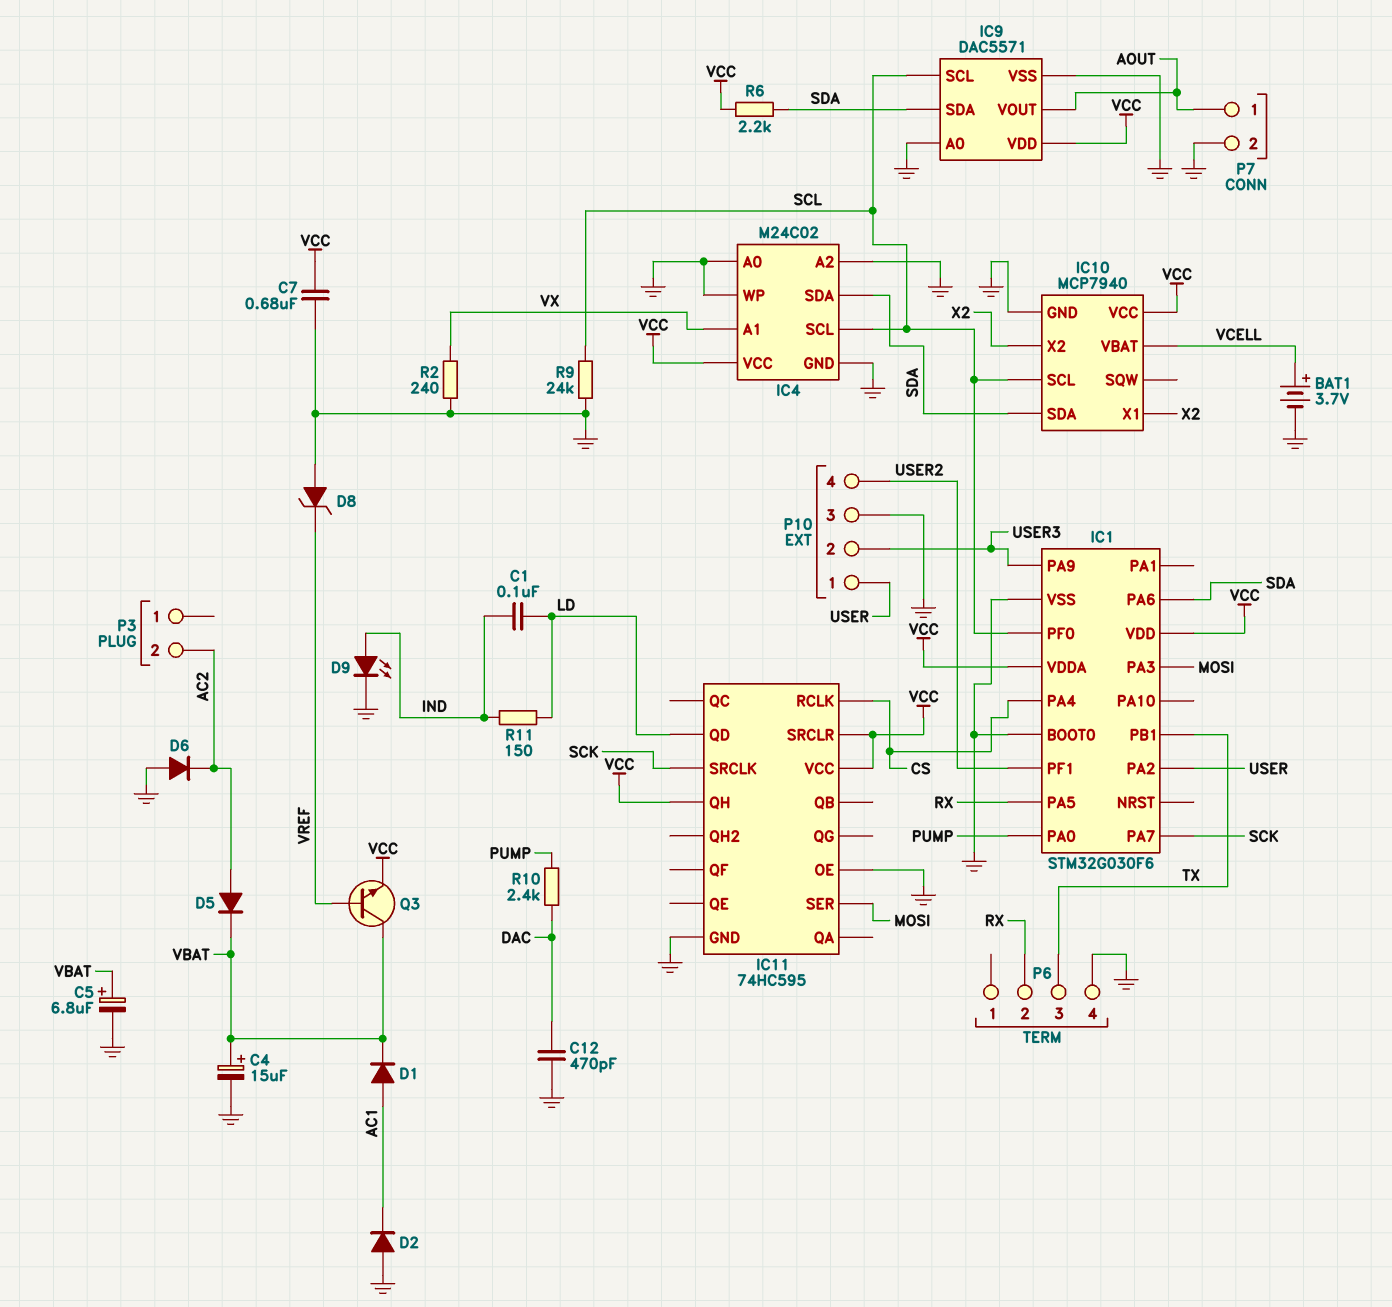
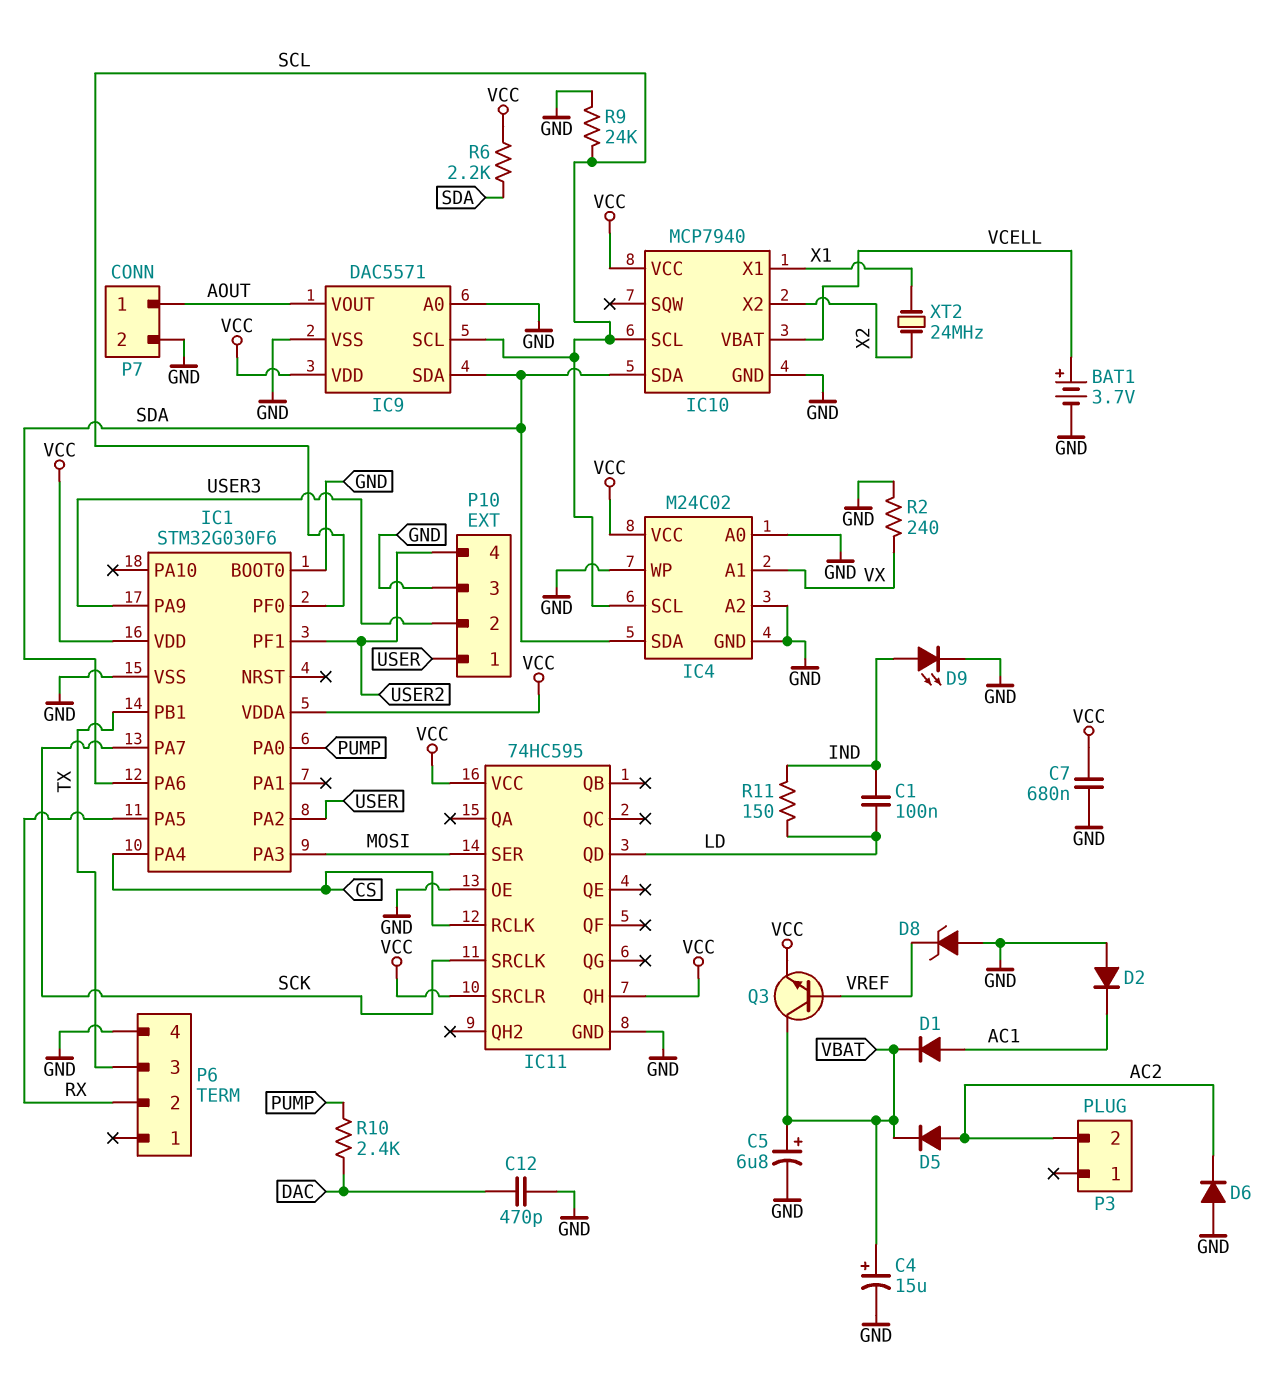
IC10 pin X1: X2 -> X1
XT2: none -> 24MHz (X1, X2)

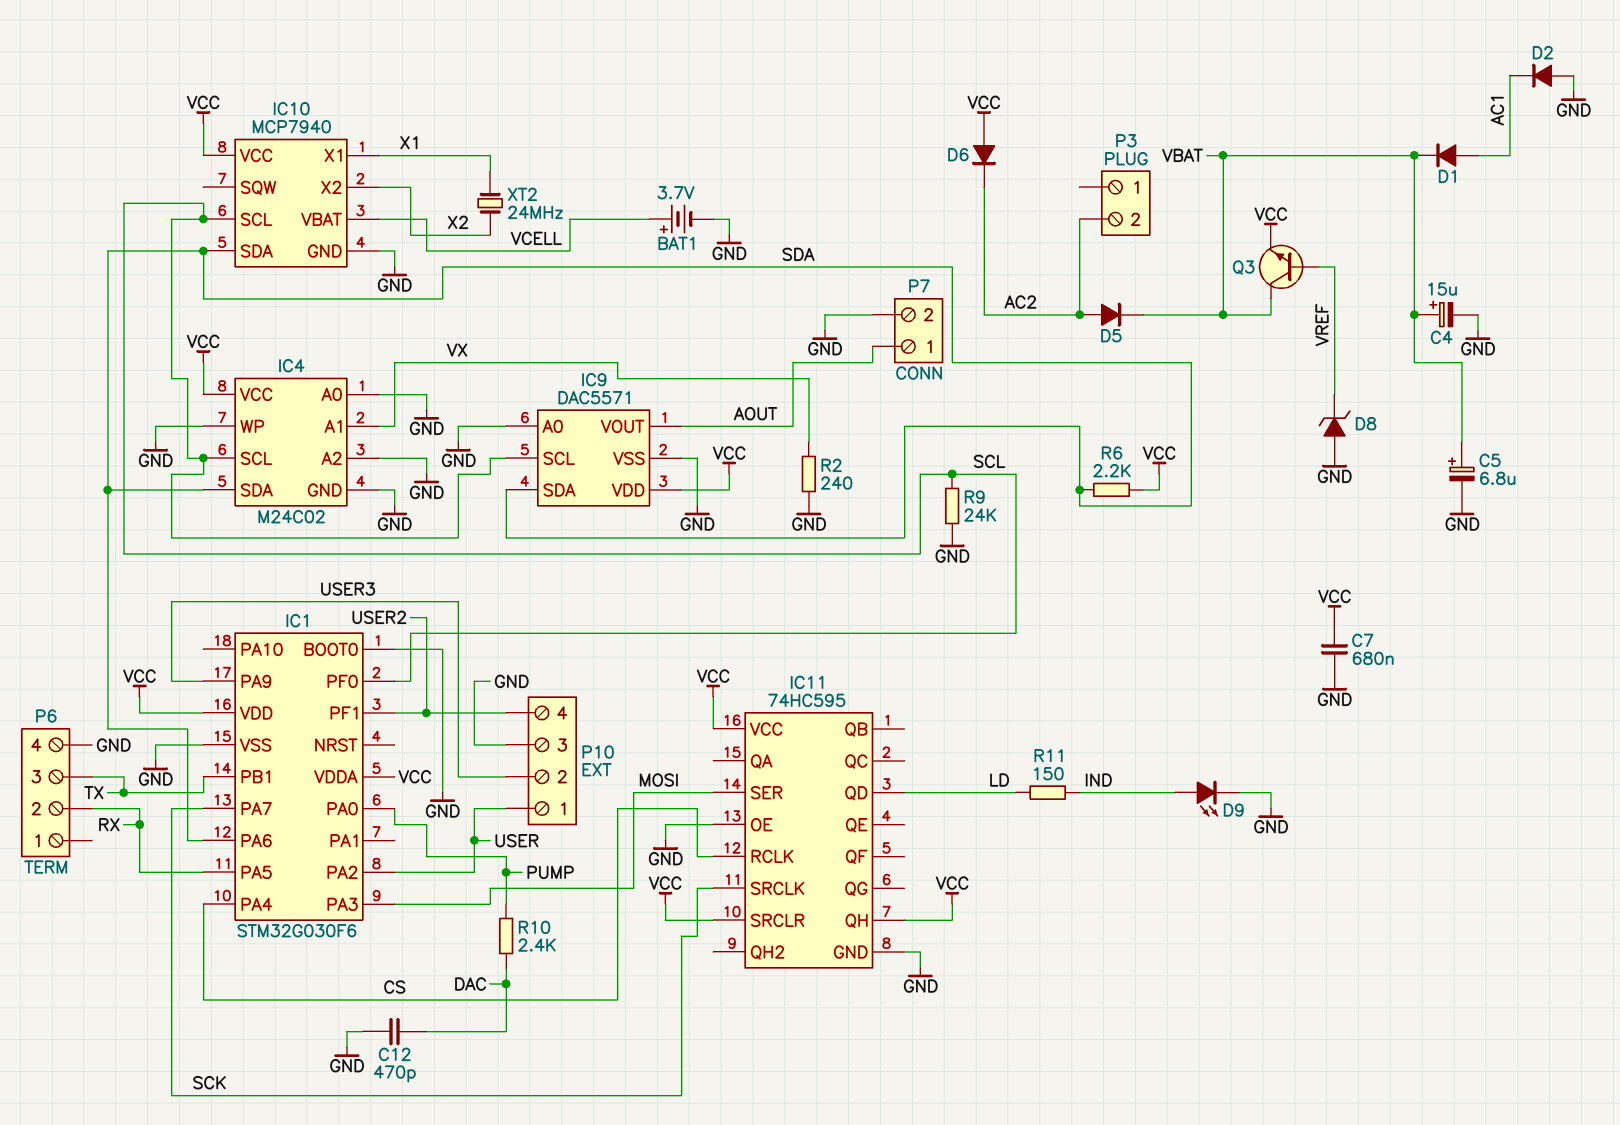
C1: 100nF (IND, LD) -> none
D6: diode (A GND, K AC2) -> diode (A VCC, K AC2)

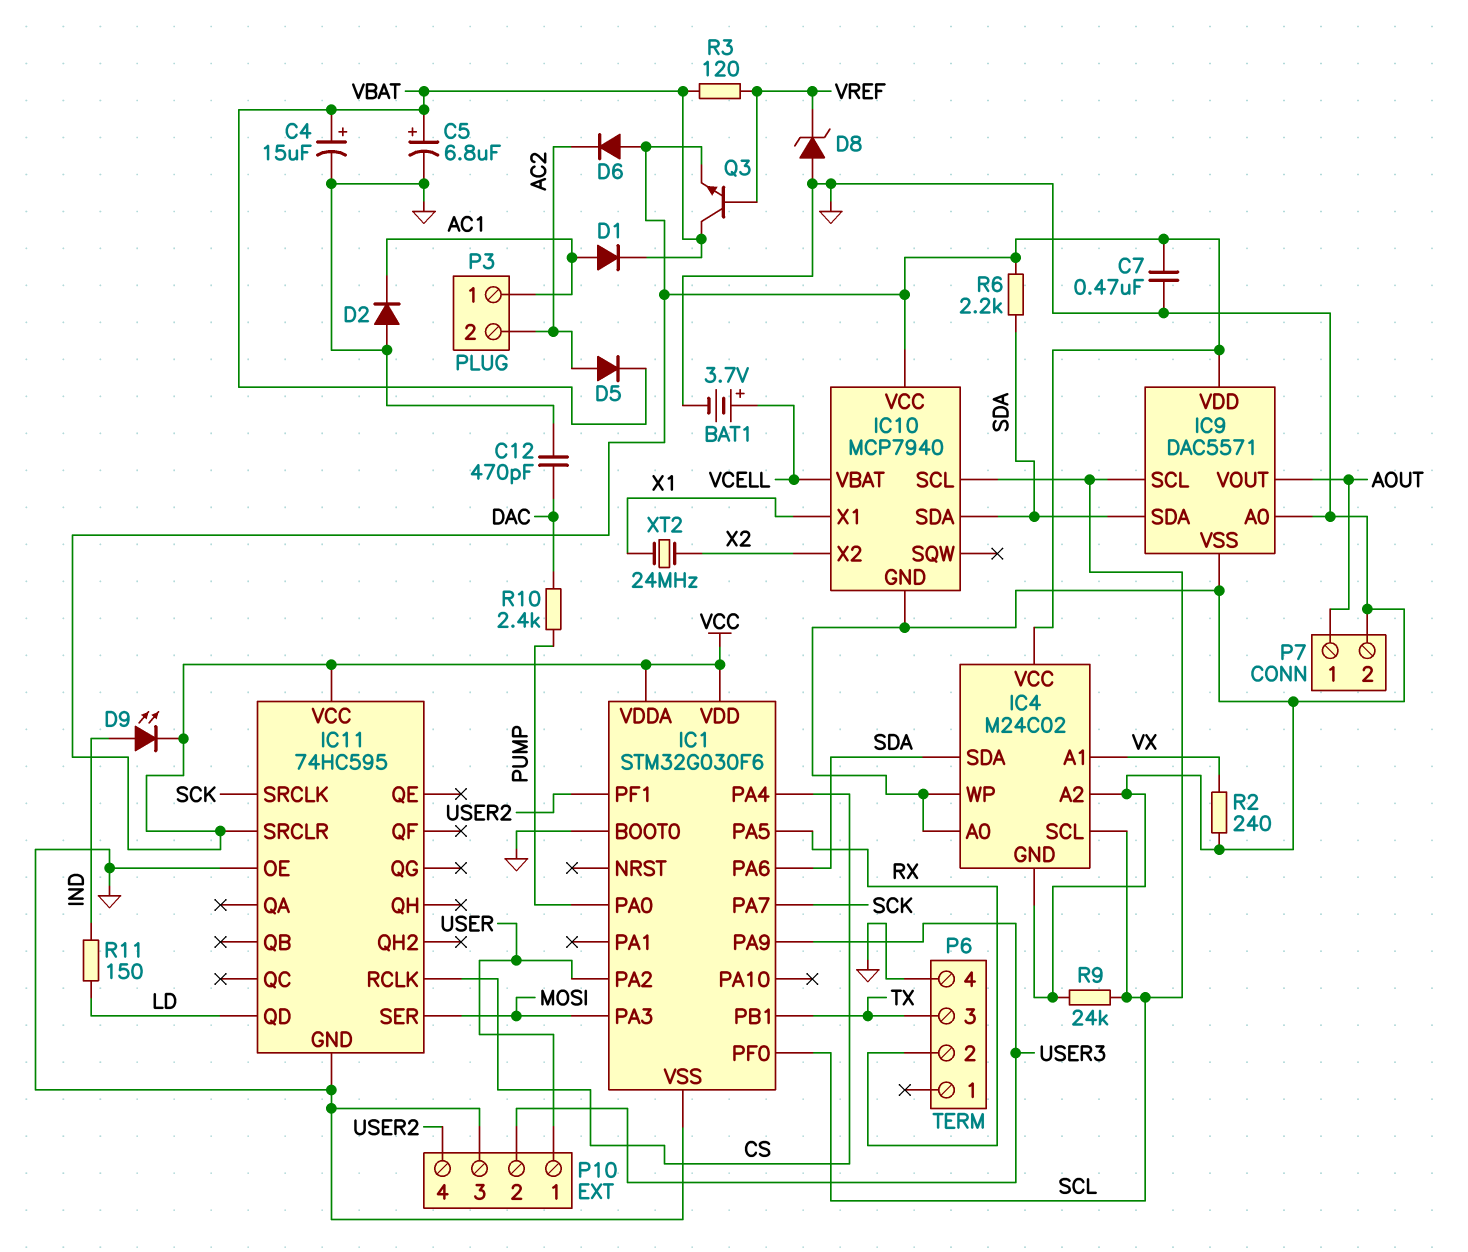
C7: 680nF (GND, VCC) -> 470nF (GND, VCC)
D9: LED (A IND, K GND) -> LED (A IND, K VCC)
IC11 pin QH: VCC -> none
P3 pin 1: none -> AC1
R3: none -> 120 (VBAT, VREF)

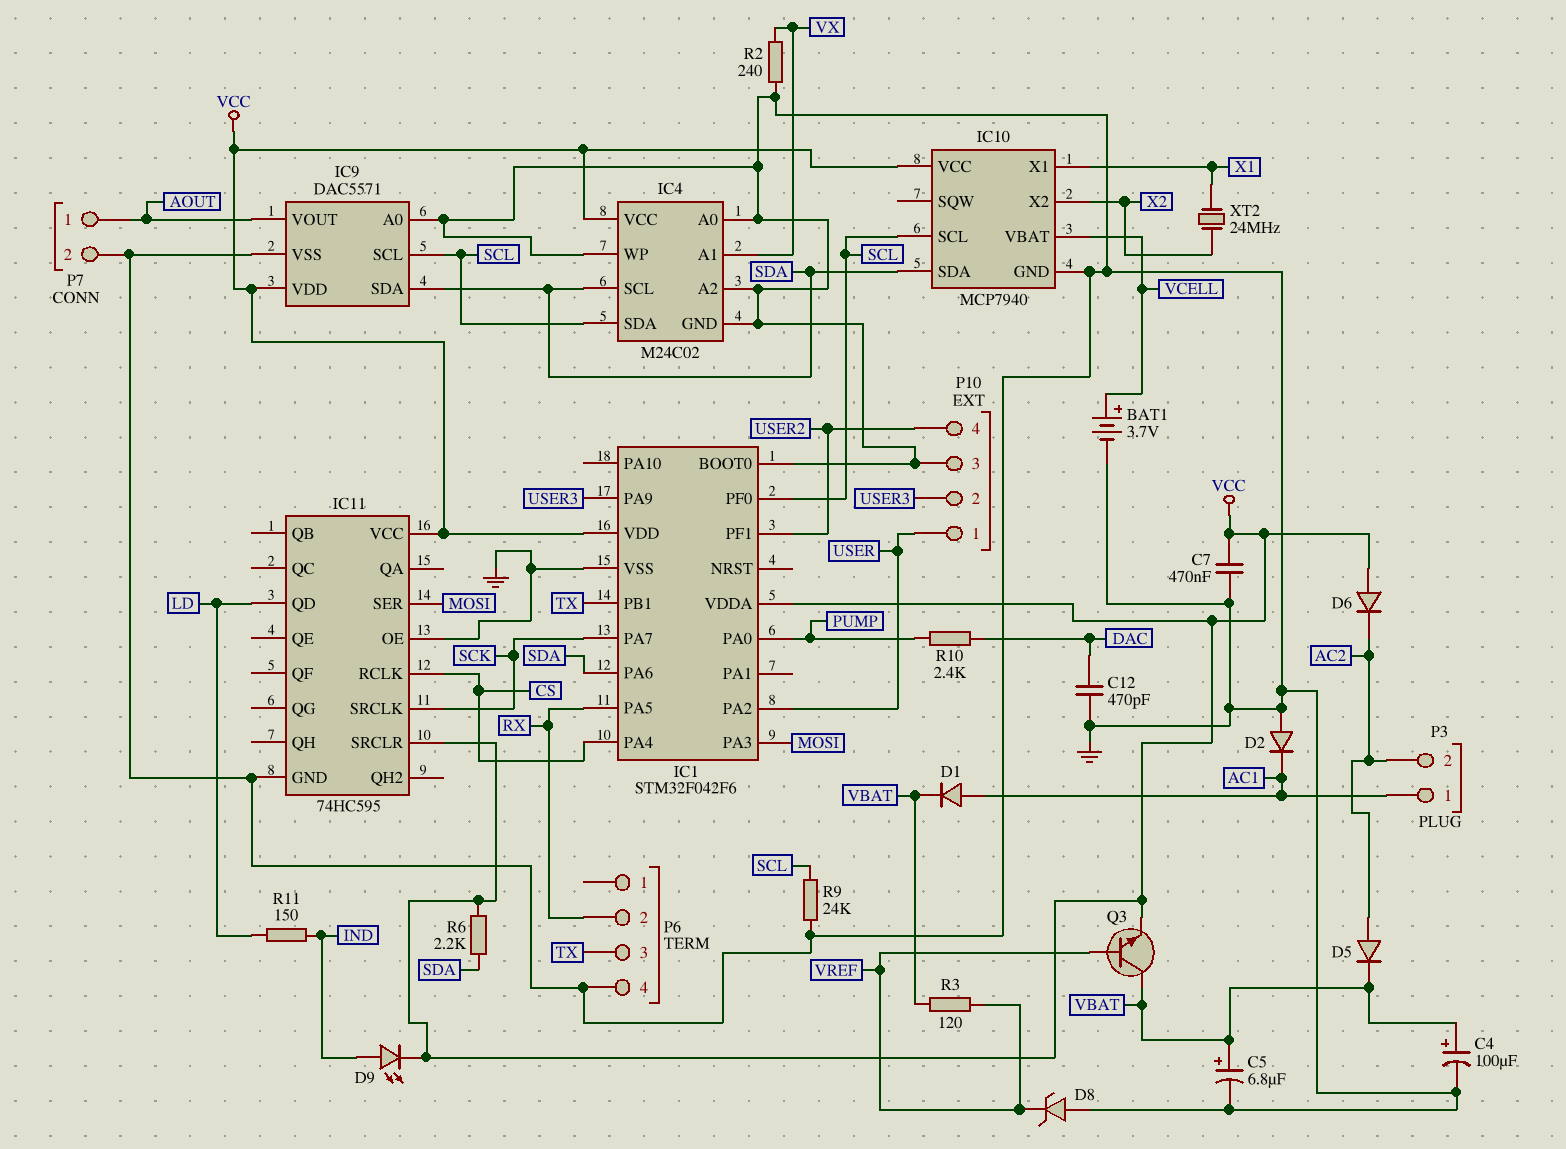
C4: 15uF (plus VBAT, minus GND) -> 100uF (plus VBAT, minus GND)
IC1: STM32G030F6 -> STM32F042F6
IC4 pin SCL: SCL -> SDA
IC4 pin SDA: SDA -> SCL

